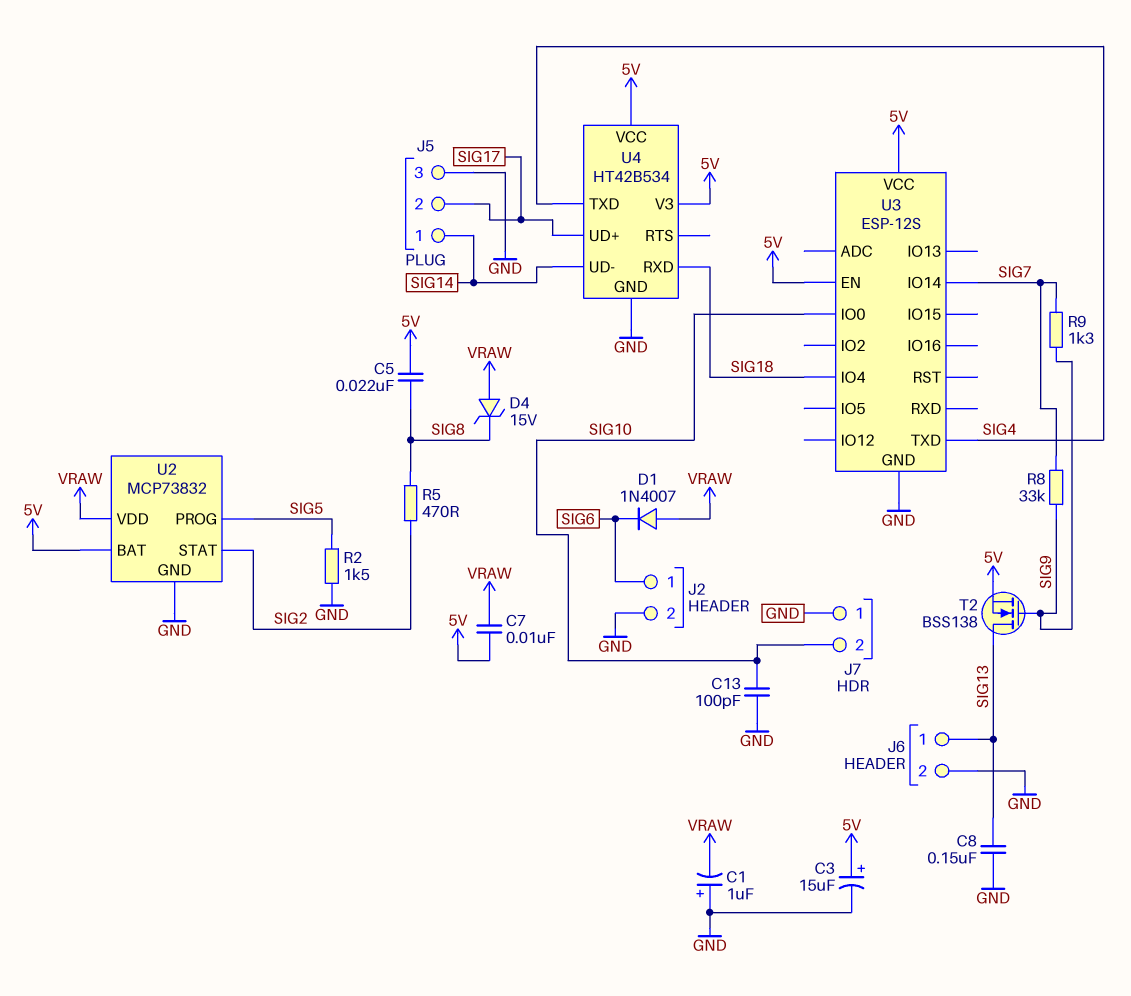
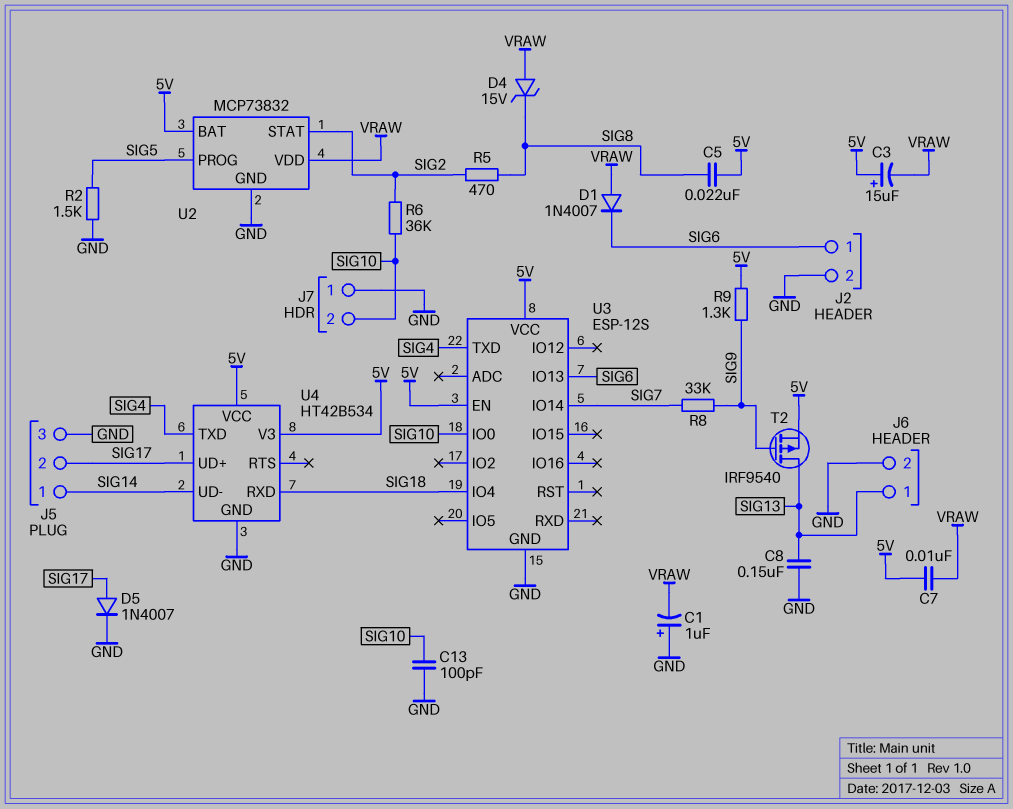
C3: 15uF (plus 5V, minus GND) -> 15uF (plus 5V, minus VRAW)
D5: none -> diode 1N4007 (A SIG17, K GND)
R6: none -> 36k (SIG2, SIG10)
R9: 1.3k (SIG7, SIG9) -> 1.3k (5V, SIG9)
T2: NMOS BSS138 (G SIG9, D SIG13, S 5V) -> PMOS IRF9540 (G SIG9, D SIG13, S 5V)
U3 pin IO13: none -> SIG6

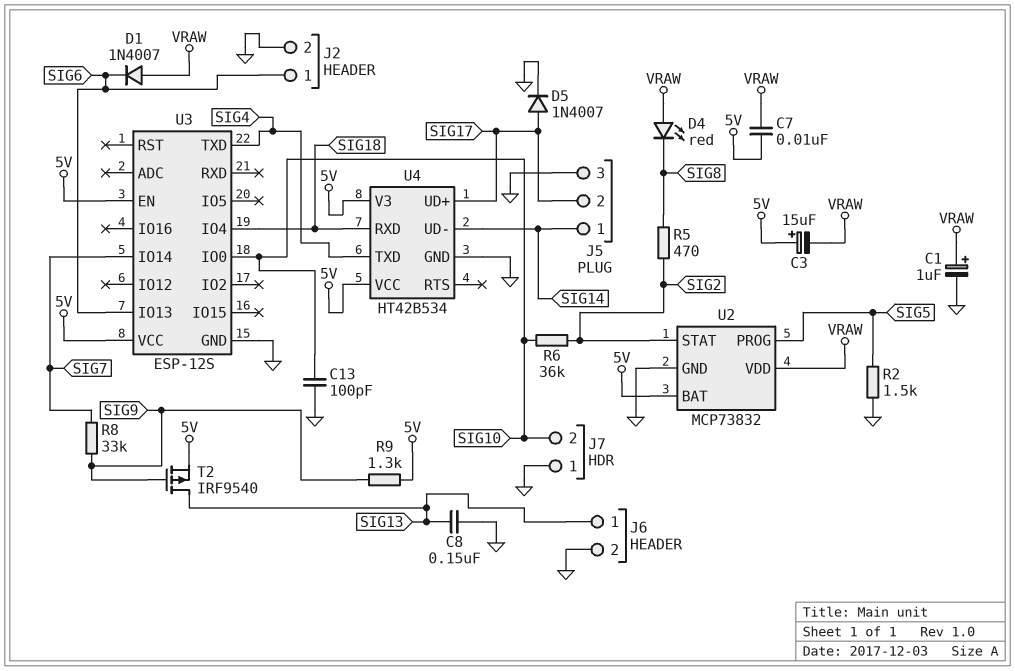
C1: 1uF (plus GND, minus VRAW) -> 1uF (plus VRAW, minus GND)
C5: 22nF (5V, SIG8) -> none
D4: zener 15V (A VRAW, K SIG8) -> LED red (A VRAW, K SIG8)

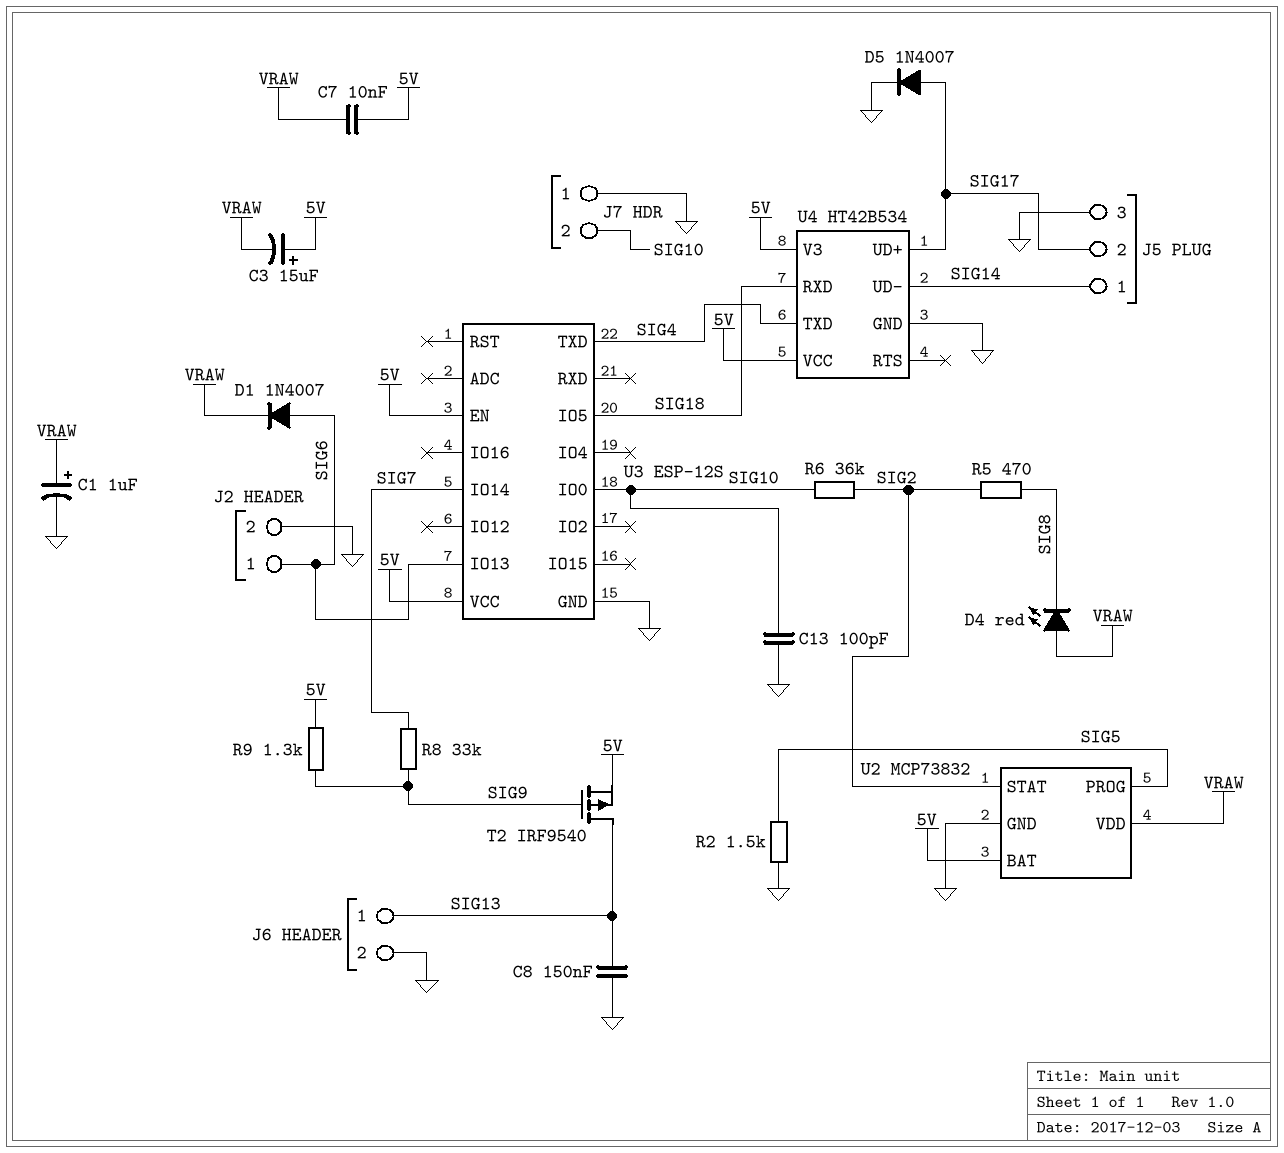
D1: diode 1N4007 (A VRAW, K SIG6) -> diode 1N4007 (A SIG6, K VRAW)
U3 pin IO4: SIG18 -> none
U3 pin IO5: none -> SIG18

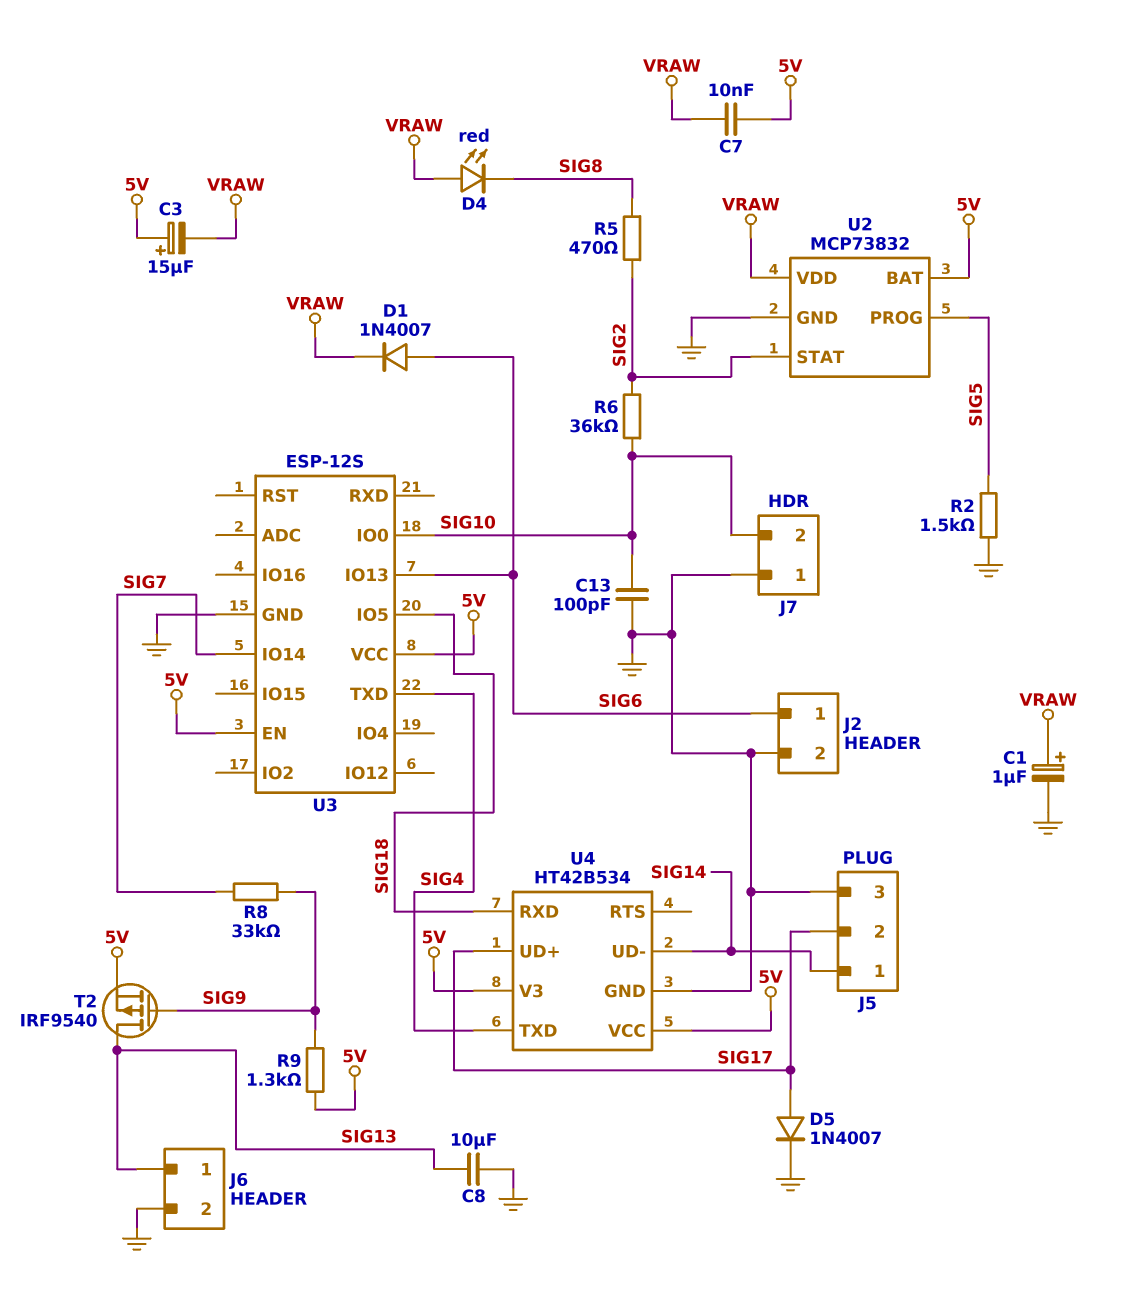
C8: 150nF (GND, SIG13) -> 10uF (GND, SIG13)

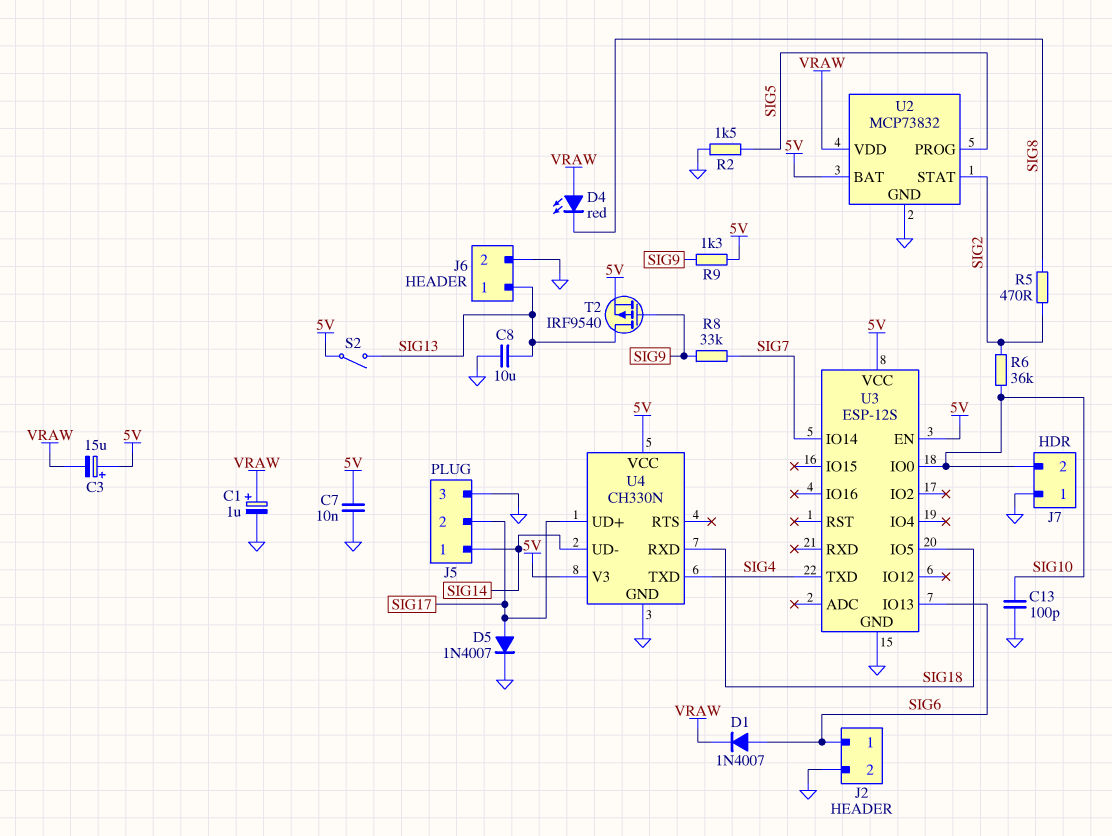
C7: 10nF (5V, VRAW) -> 10nF (5V, GND)
S2: none -> switch (5V, SIG13)
U4: HT42B534 -> CH330N

